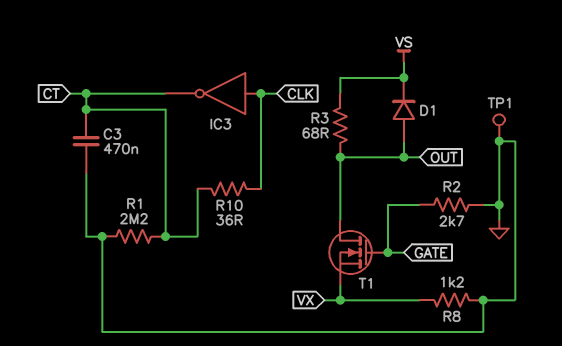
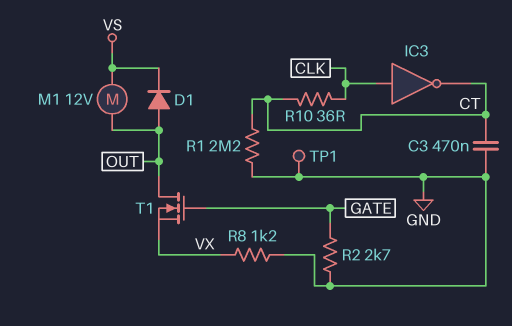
M1: none -> motor 12V (OUT, VS)
R3: 68 (OUT, VS) -> none

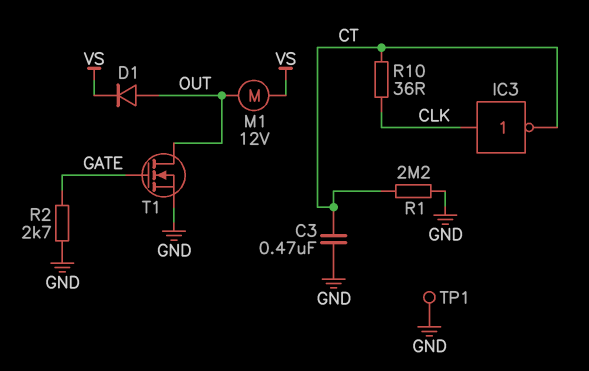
R8: 1.2k (GND, VX) -> none
T1: NMOS (G GATE, D OUT, S VX) -> NMOS (G GATE, D OUT, S GND)

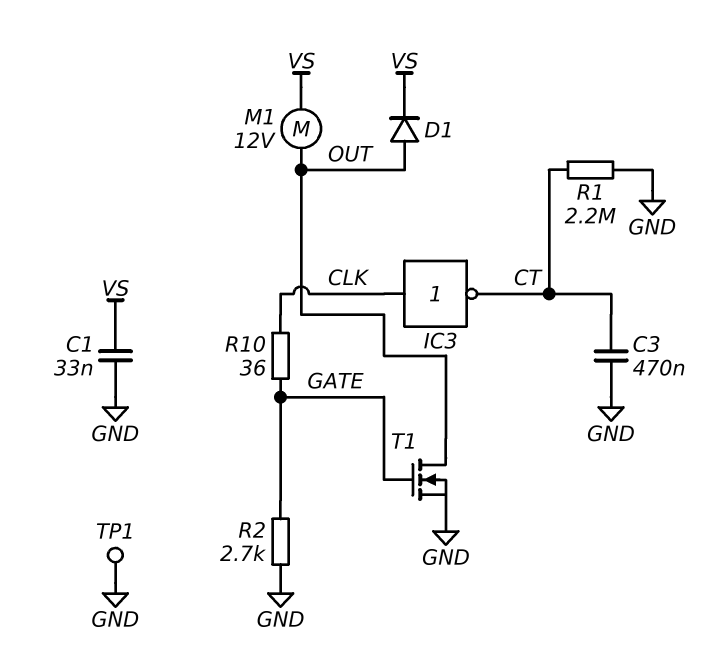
C1: none -> 33nF (GND, VS)
R10: 36 (CLK, CT) -> 36 (CLK, GATE)

